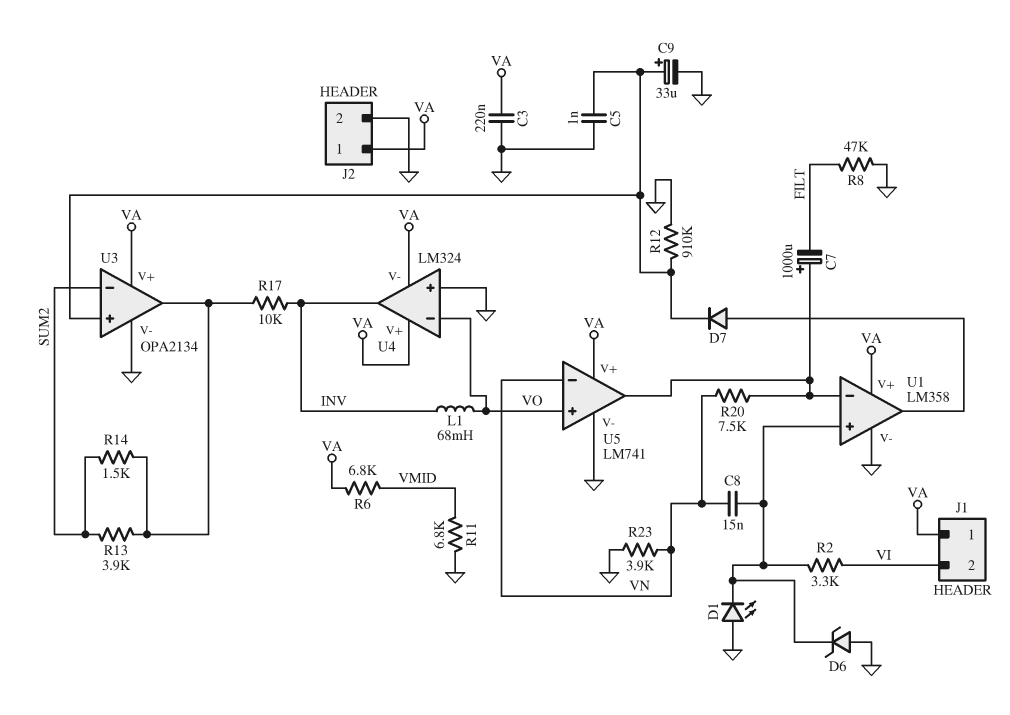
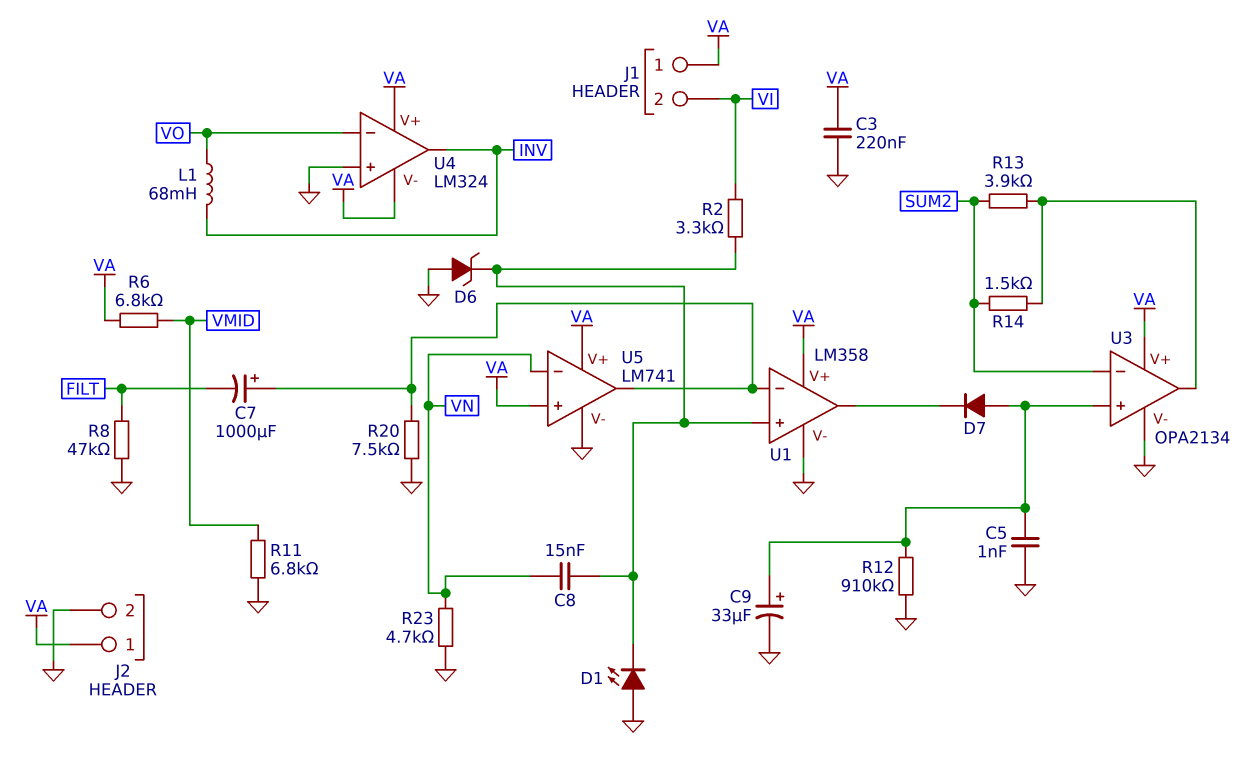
D7: diode (A U1/out, K U3/in+) -> diode (A U3/in+, K U1/out)
R17: 10k (INV, U3/out) -> none
R20: 7.5k (U1/in-, VN) -> 7.5k (GND, U1/in-)
R23: 3.9k (GND, VN) -> 4.7k (GND, VN)
U5 pin in+: VO -> VA

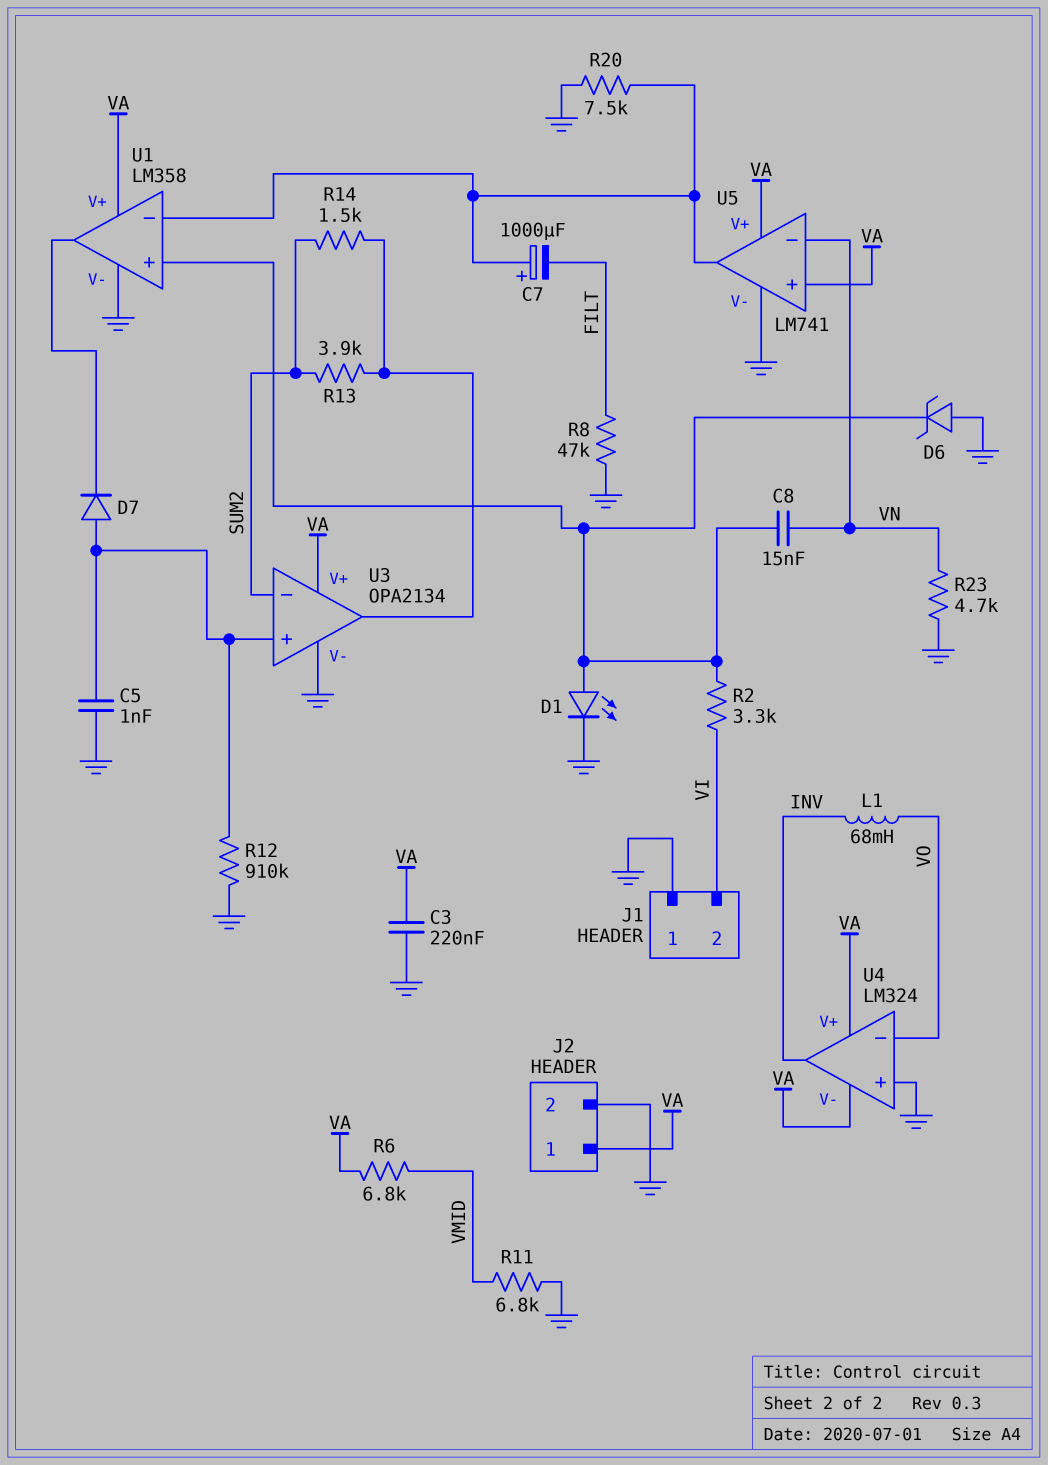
C9: 33uF (plus U3/in+, minus GND) -> none
D1: LED (A GND, K U1/in+) -> LED (A U1/in+, K GND)
J1 pin 1: VA -> GND

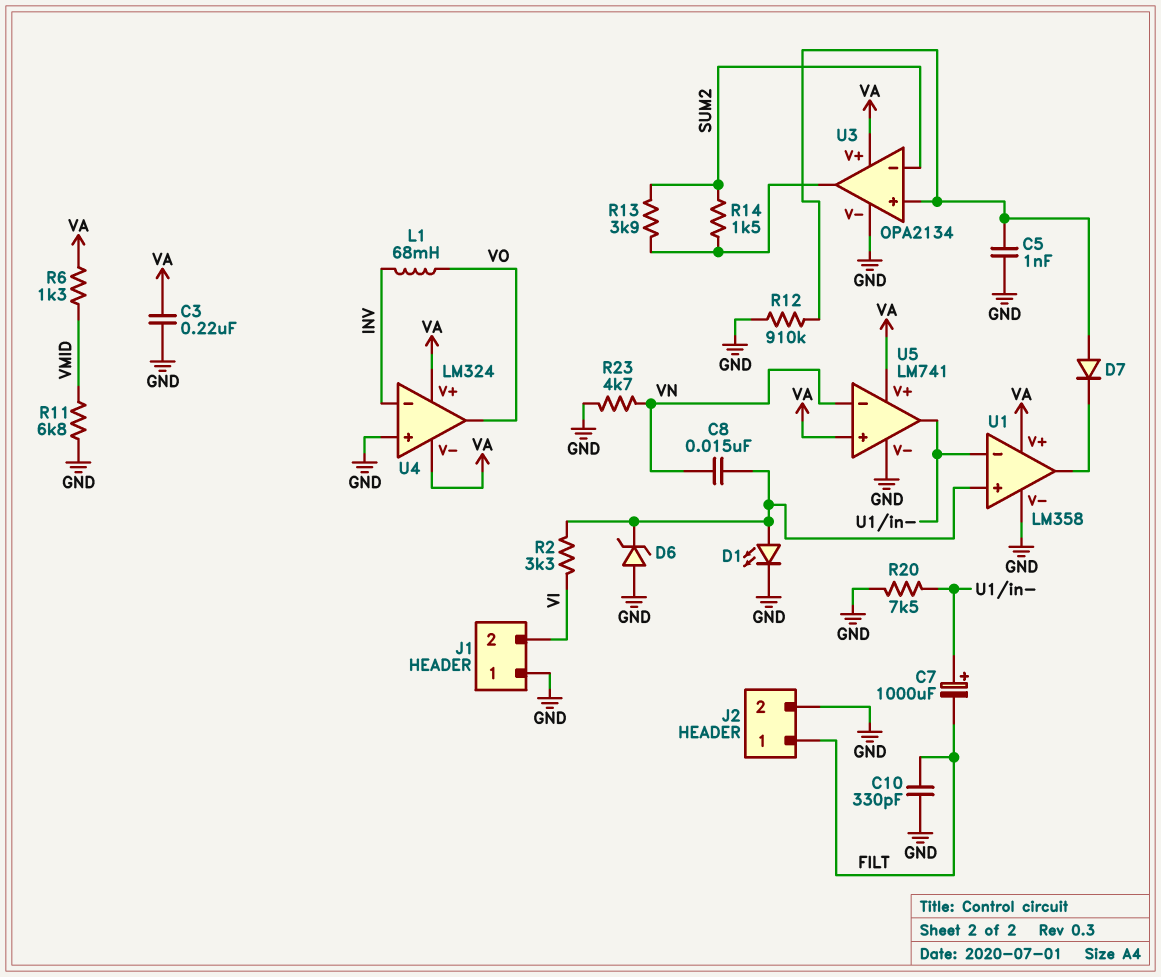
C10: none -> 330pF (FILT, GND)
J2 pin 1: VA -> FILT
R6: 6.8k (VA, VMID) -> 1.3k (VA, VMID)
R8: 47k (FILT, GND) -> none
U4 pin in-: VO -> INV
U4 pin out: INV -> VO

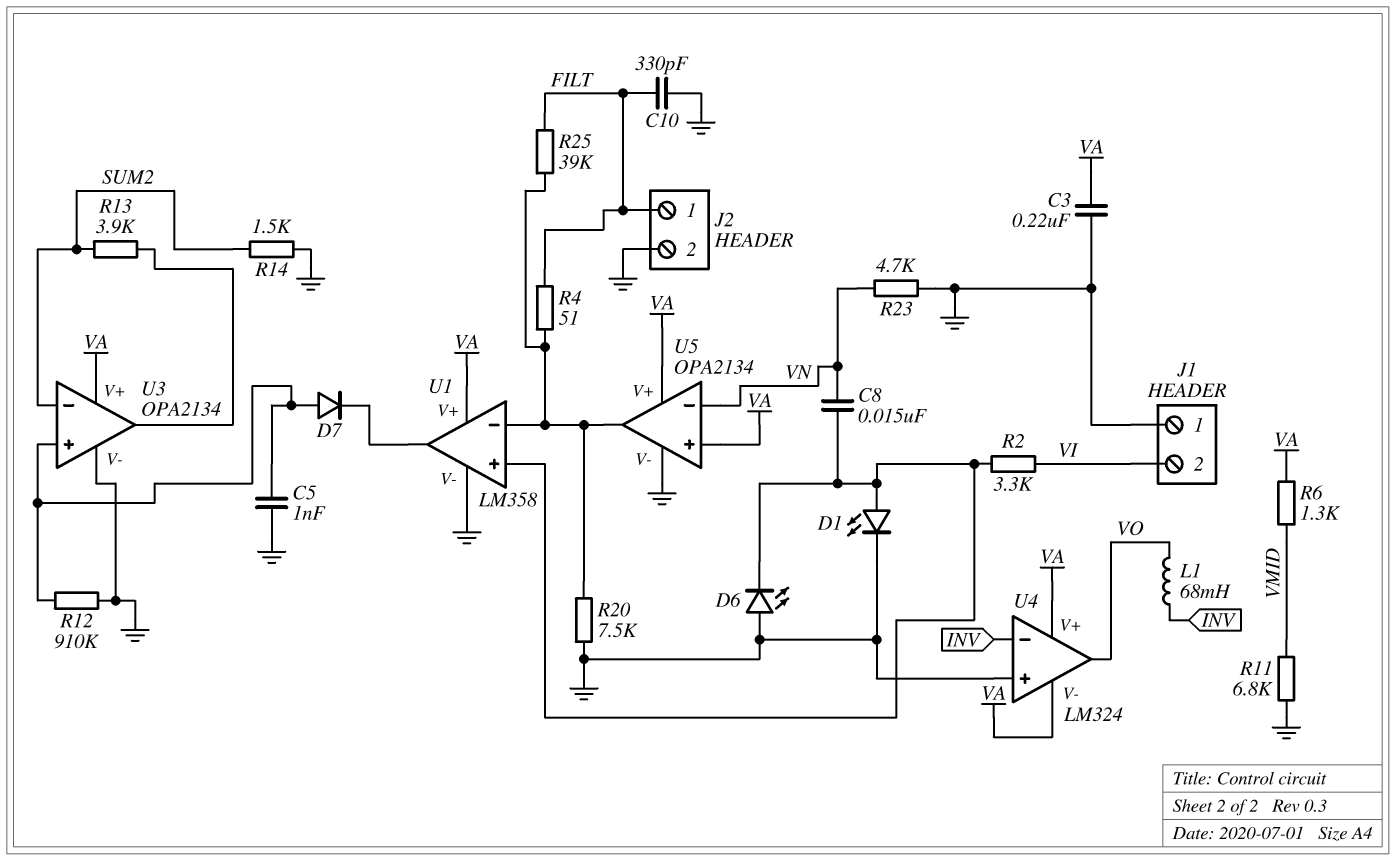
C7: 1000uF (plus U1/in-, minus FILT) -> none
D6: zener (A GND, K U1/in+) -> LED (A GND, K U1/in+)
R4: none -> 51 (FILT, U1/in-)
R14: 1.5k (SUM2, U3/out) -> 1.5k (GND, SUM2)
R25: none -> 39k (FILT, U1/in-)
U5: LM741 -> OPA2134

